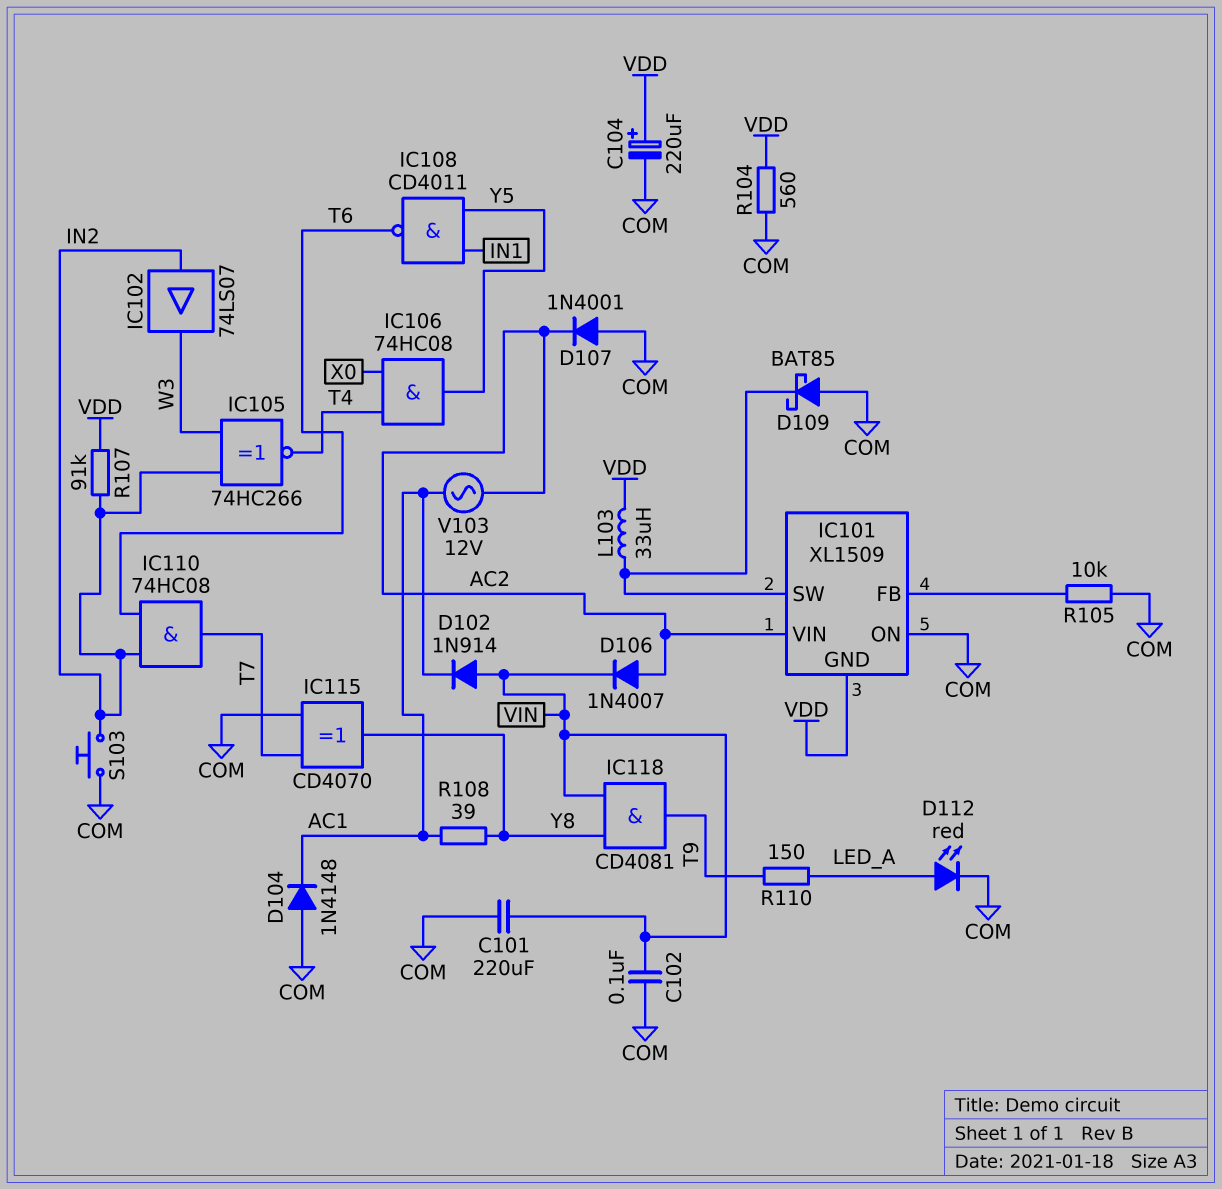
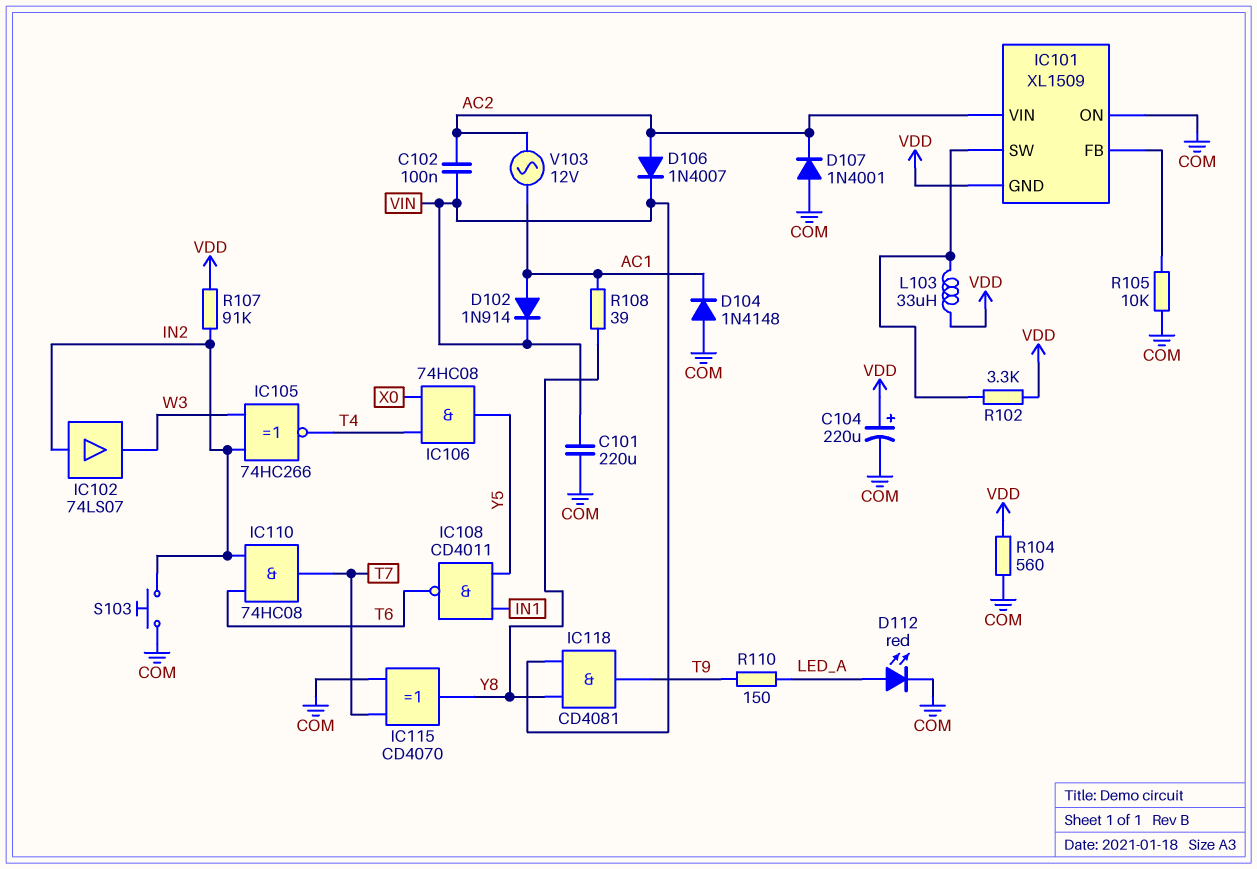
C102: 100nF (COM, VIN) -> 100nF (AC2, VIN)
D102: diode 1N914 (A VIN, K AC1) -> diode 1N914 (A AC1, K VIN)
D109: schottky BAT85 (A COM, K IC101/SW) -> none
R102: none -> 3.3k (IC101/SW, VDD)

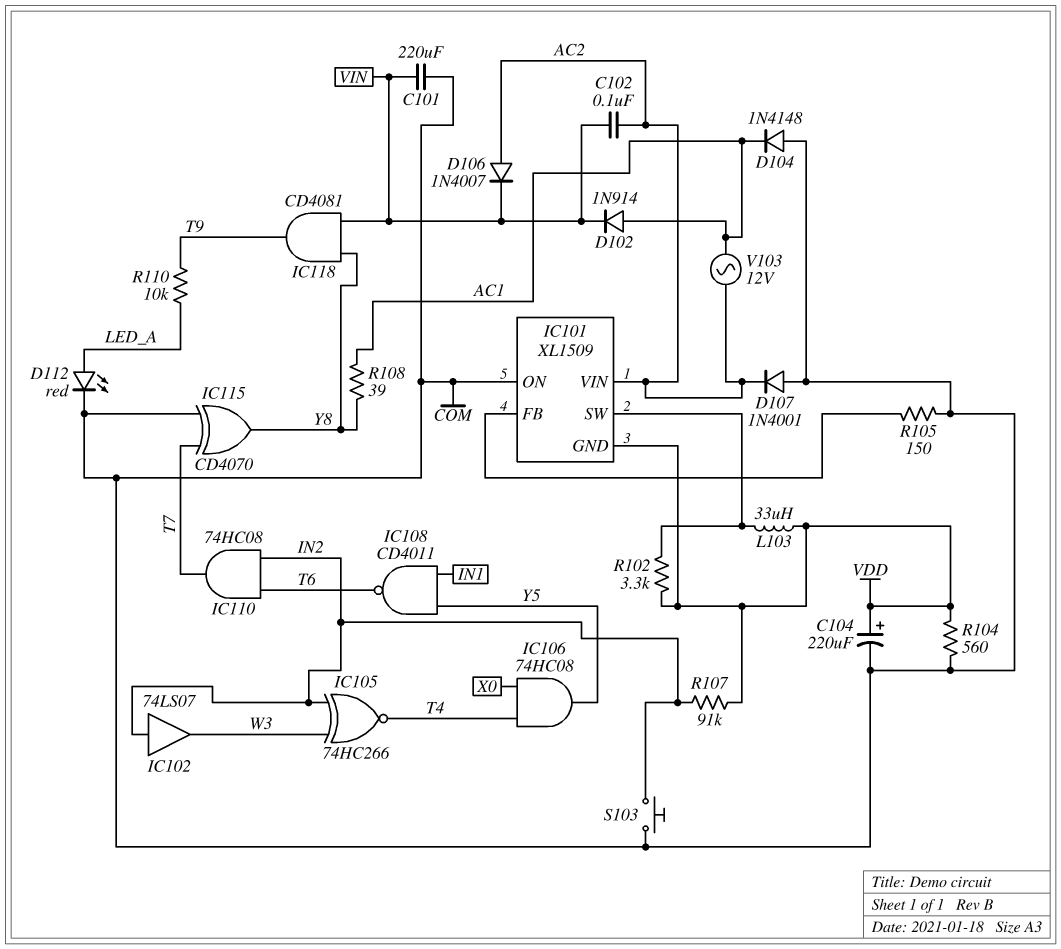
R105: 10k (COM, IC101/FB) -> 150 (COM, IC101/FB)
R110: 150 (LED_A, T9) -> 10k (LED_A, T9)

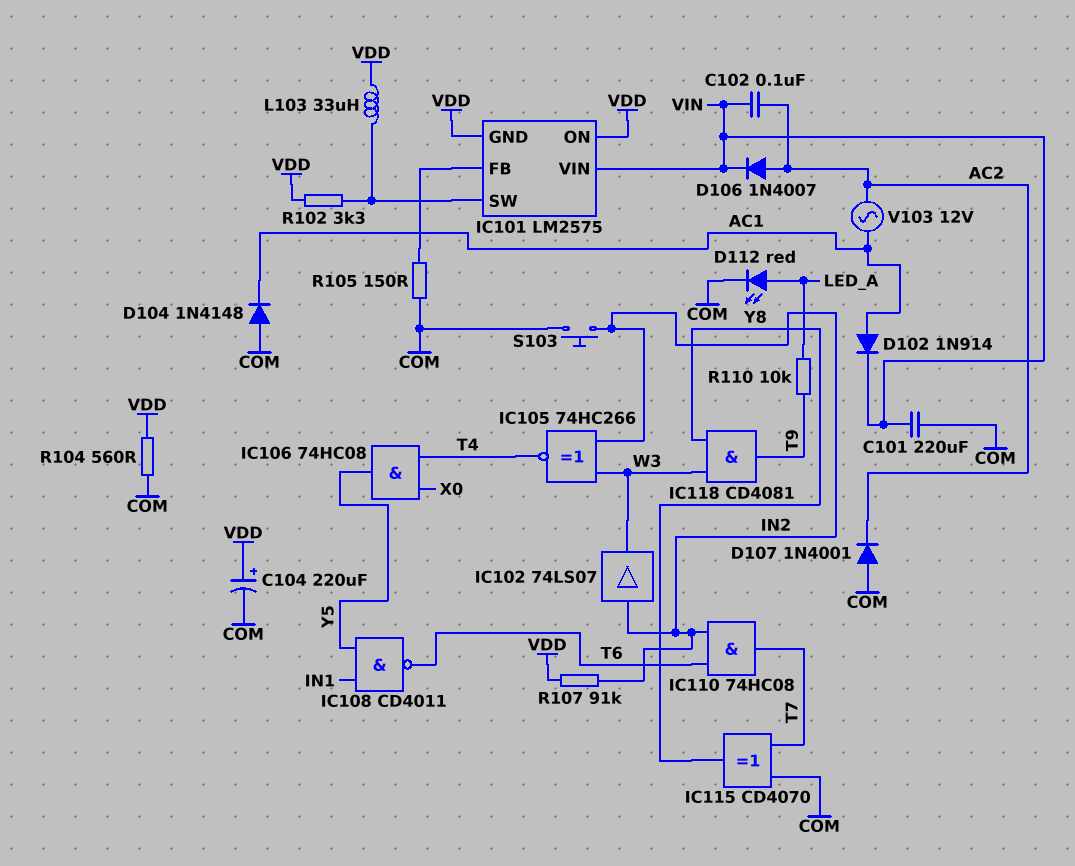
IC101: XL1509 -> LM2575
IC101 pin ON: COM -> VDD
IC101 pin VIN: AC2 -> VIN
IC118: AND CD4081 (in VIN, in Y8, out T9) -> AND CD4081 (in W3, in Y8, out T9)
R108: 39 (AC1, Y8) -> none

